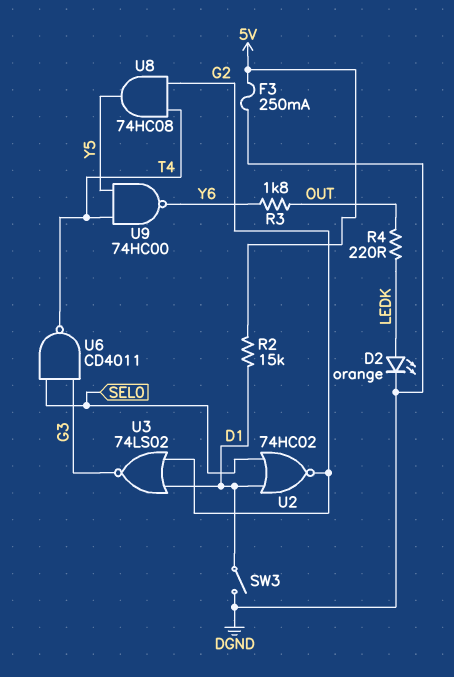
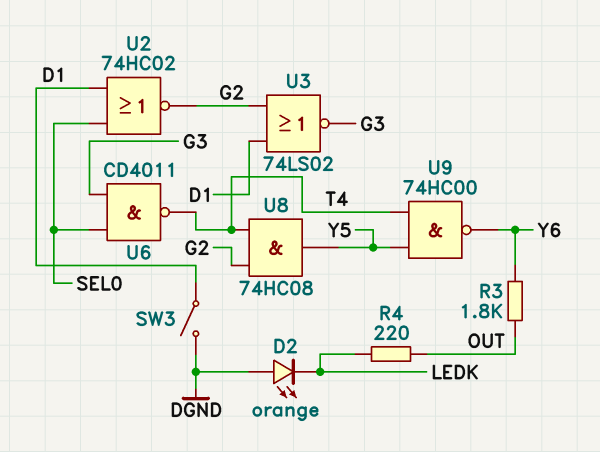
D2: LED orange (A LEDK, K DGND) -> LED orange (A DGND, K LEDK)
F3: 250mA (5V, DGND) -> none
R2: 15k (5V, D1) -> none

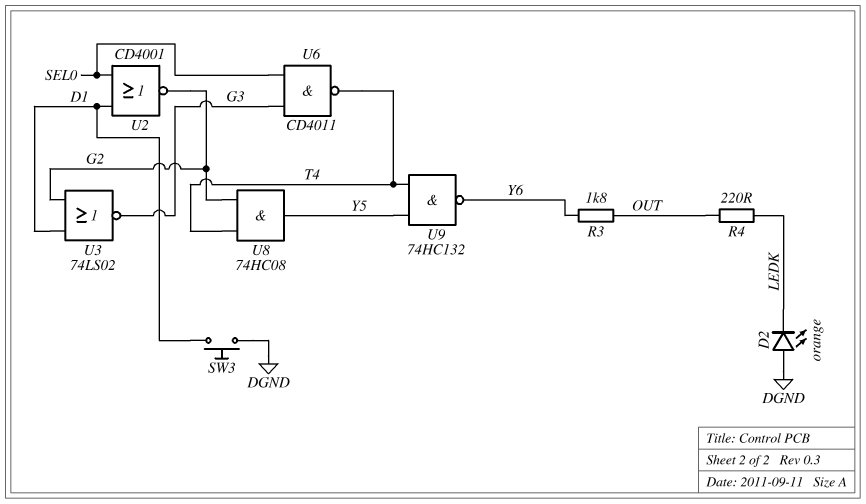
SW3: switch (D1, DGND) -> button (D1, DGND)
U2: NOR 74HC02 (in D1, in SEL0, out G2) -> NOR CD4001 (in D1, in SEL0, out G2)
U9: NAND 74HC00 (in T4, in Y5, out Y6) -> NAND 74HC132 (in T4, in Y5, out Y6)

